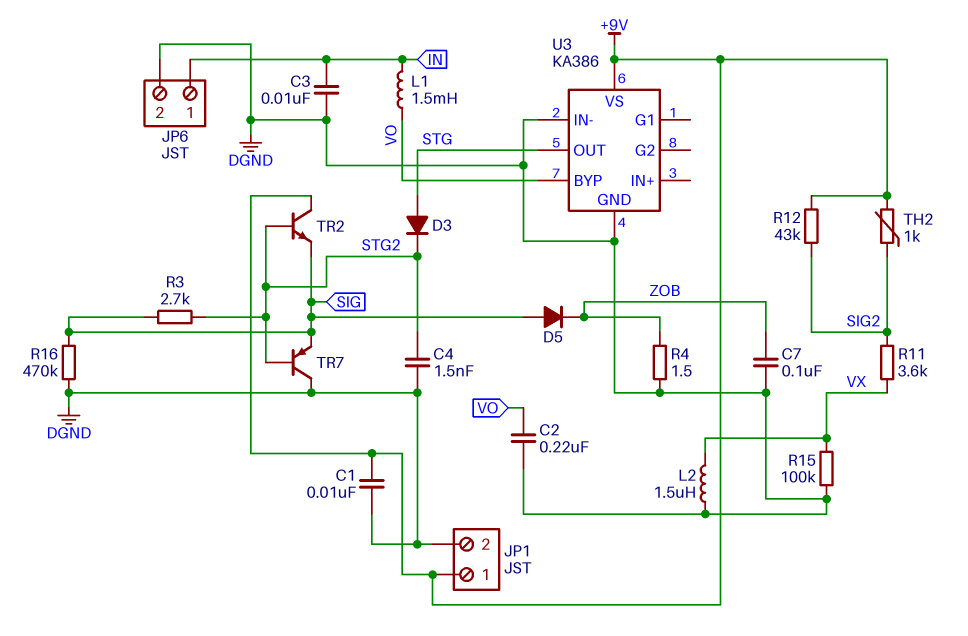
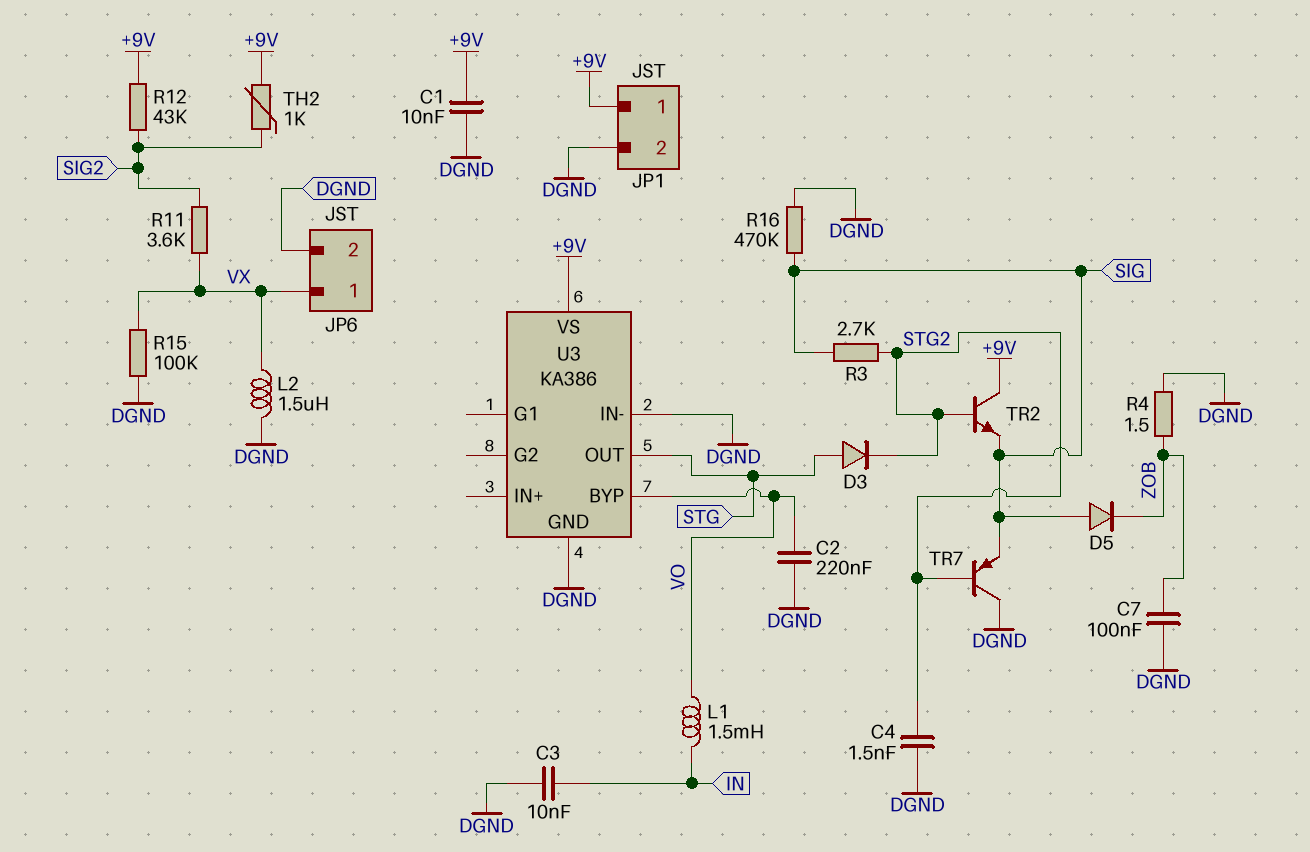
JP6 pin 1: IN -> VX

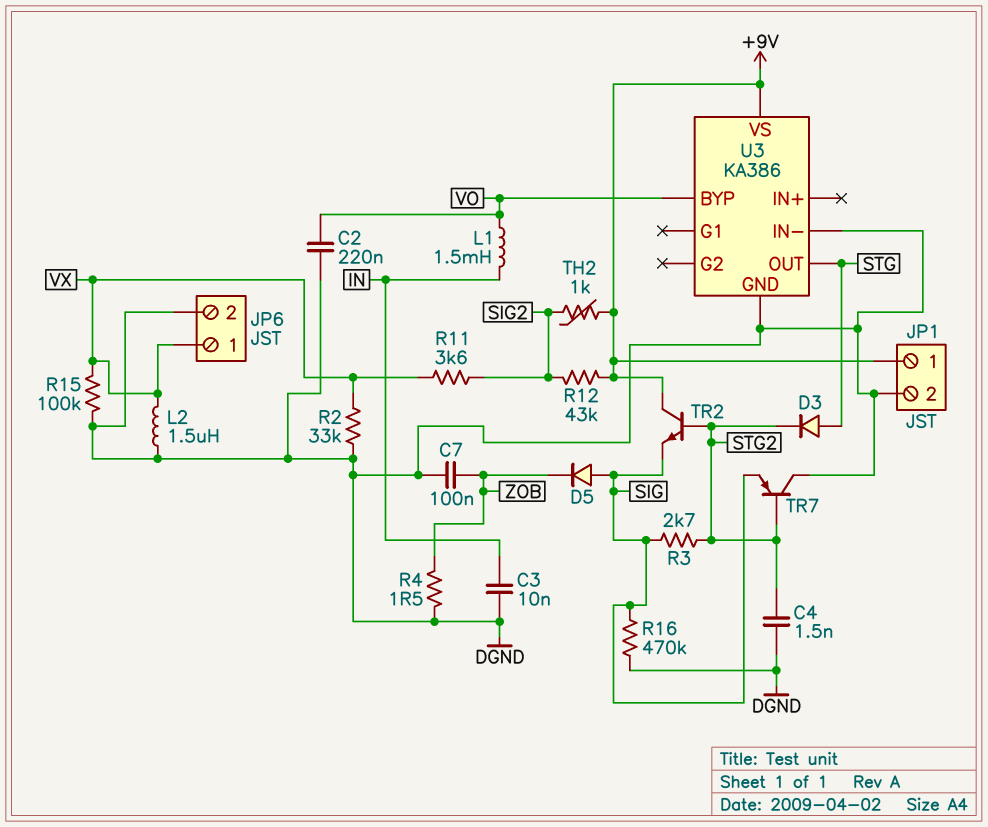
C1: 10nF (+9V, DGND) -> none
R2: none -> 33k (DGND, VX)

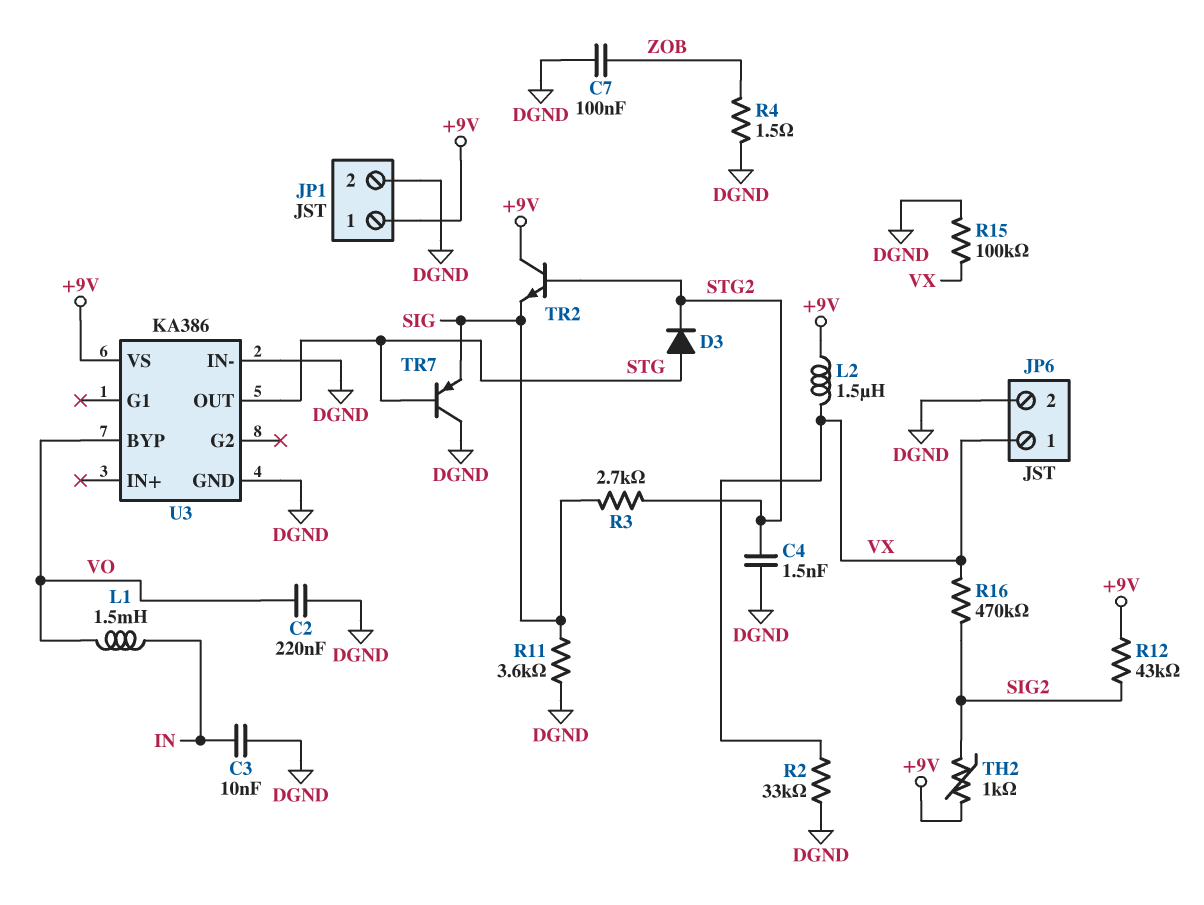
D5: diode (A SIG, K ZOB) -> none
L2: 1.5uH (DGND, VX) -> 1.5uH (+9V, VX)
R11: 3.6k (SIG2, VX) -> 3.6k (DGND, SIG)
R16: 470k (DGND, SIG) -> 470k (SIG2, VX)
TR7: PNP (B STG2, C DGND, E SIG) -> PNP (B STG, C DGND, E SIG)

